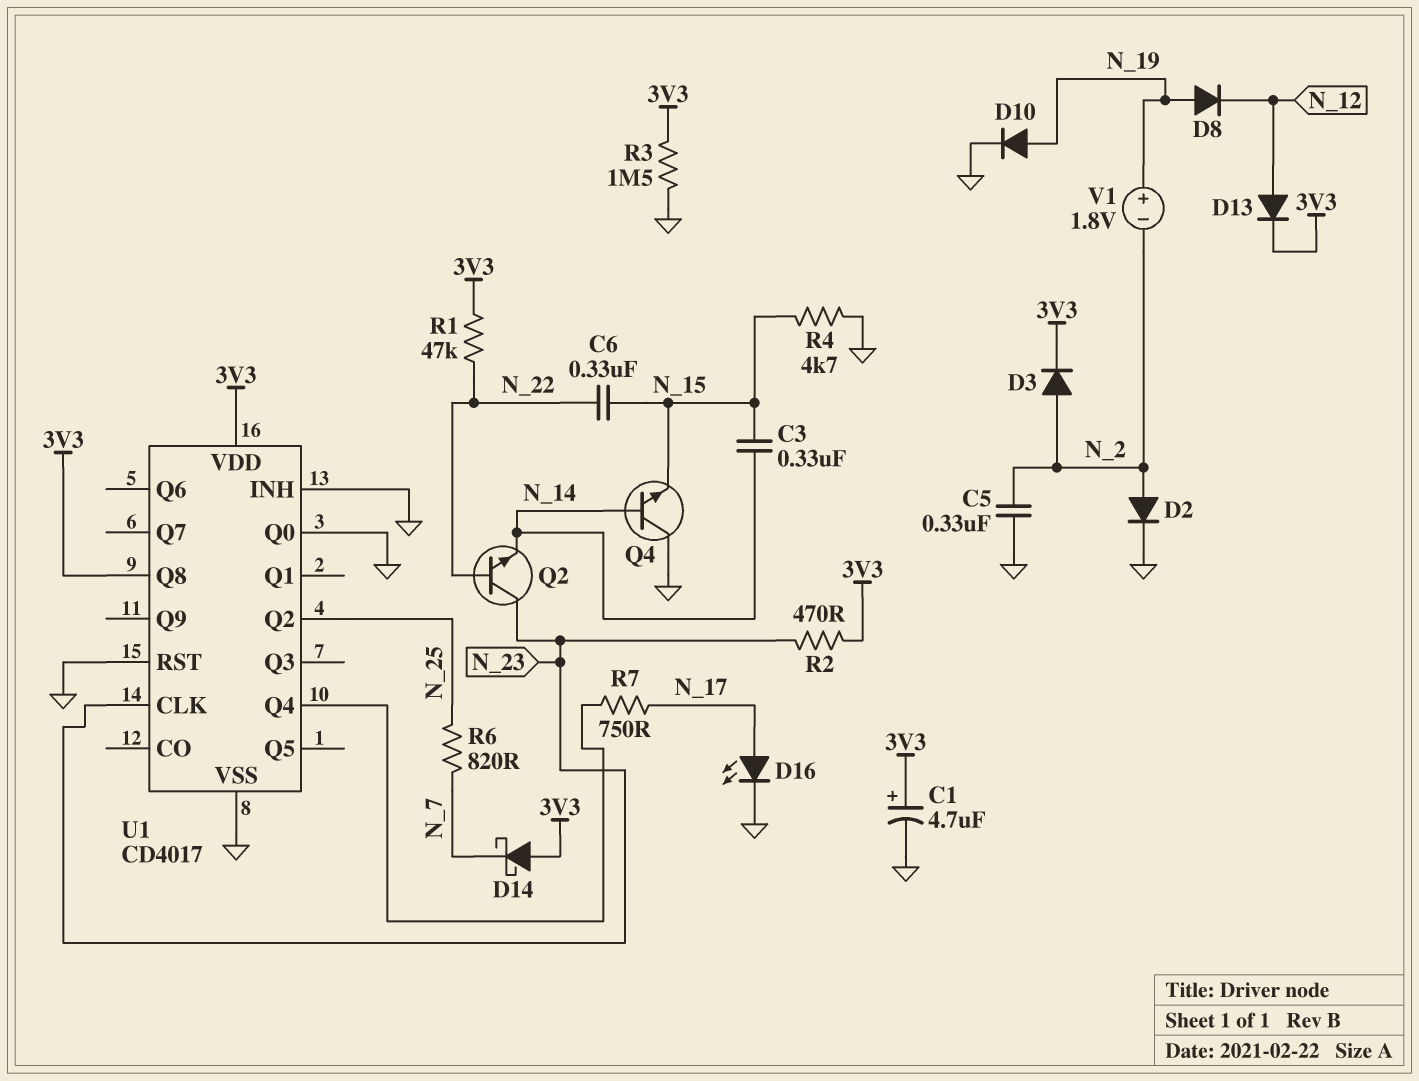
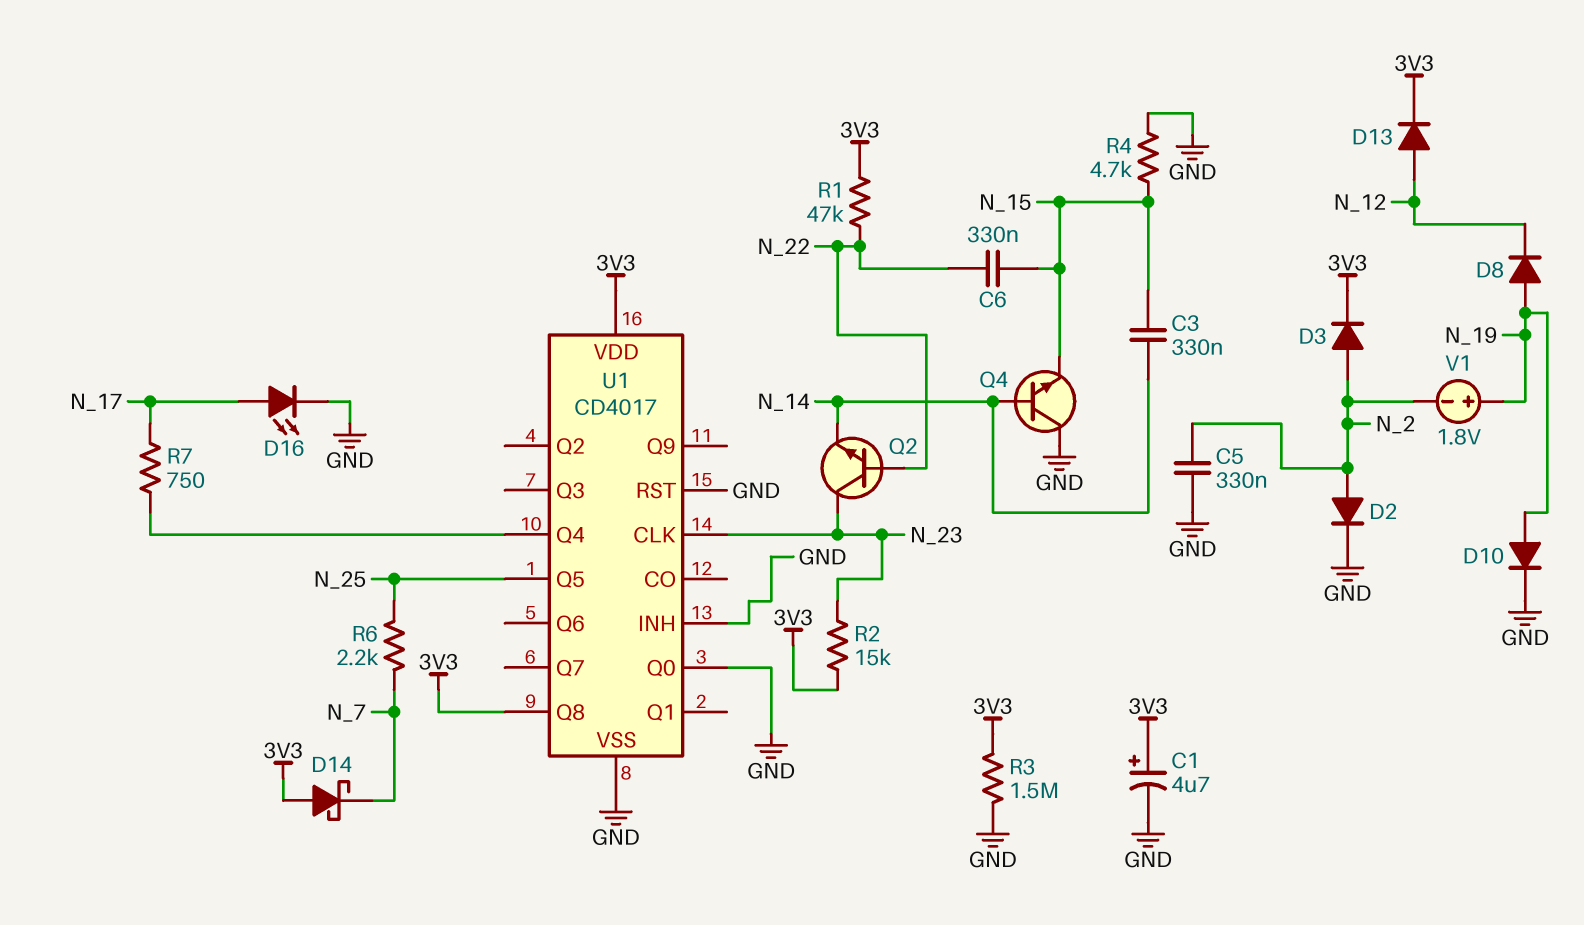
R2: 470 (3V3, N_23) -> 15k (3V3, N_23)
R6: 820 (N_7, N_25) -> 2.2k (N_7, N_25)
U1 pin Q2: N_25 -> none
U1 pin Q5: none -> N_25

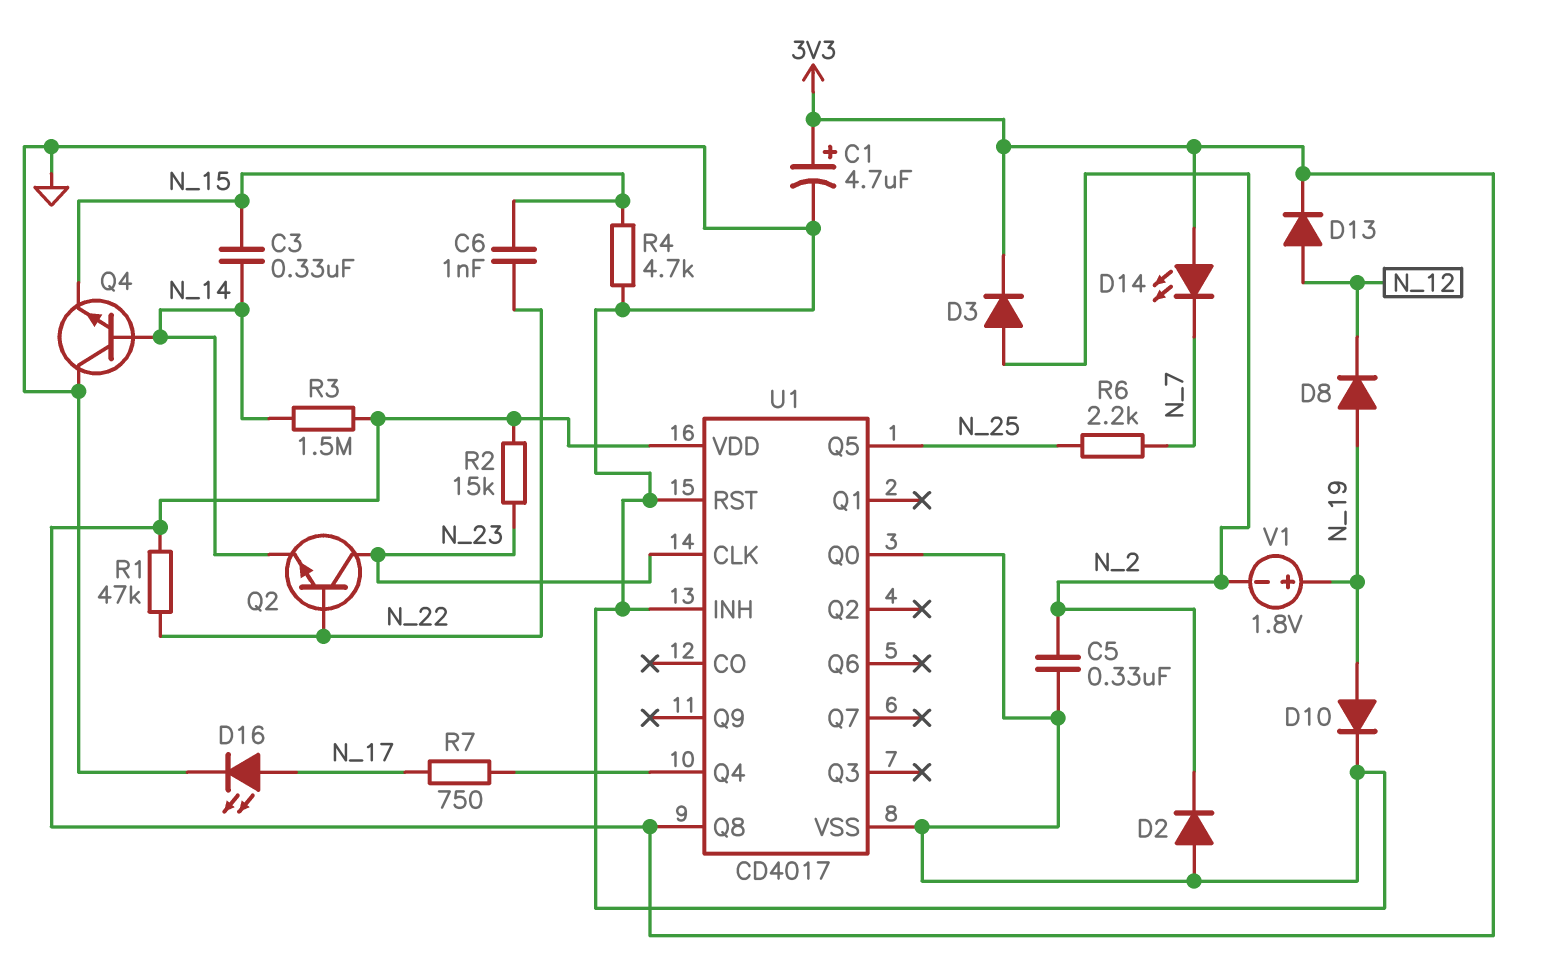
C6: 330nF (N_15, N_22) -> 1nF (N_15, N_22)
D2: diode (A N_2, K GND) -> diode (A GND, K N_2)
D14: schottky (A 3V3, K N_7) -> LED (A 3V3, K N_7)
R3: 1.5M (3V3, GND) -> 1.5M (3V3, N_14)

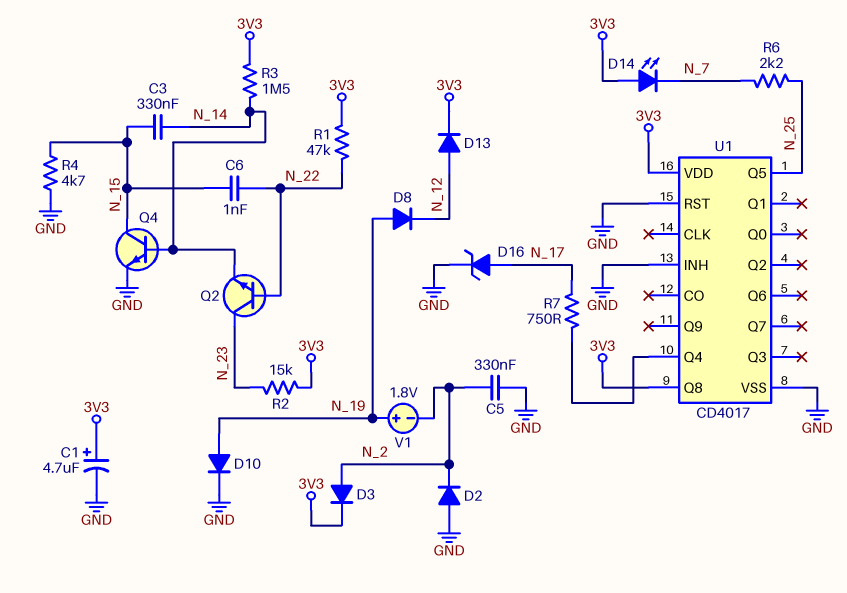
D16: LED (A N_17, K GND) -> zener (A N_17, K GND)
Q4: NPN (B N_14, C GND, E N_15) -> NPN (B N_14, C N_15, E GND)
U1 pin CLK: N_23 -> none
U1 pin Q0: GND -> none

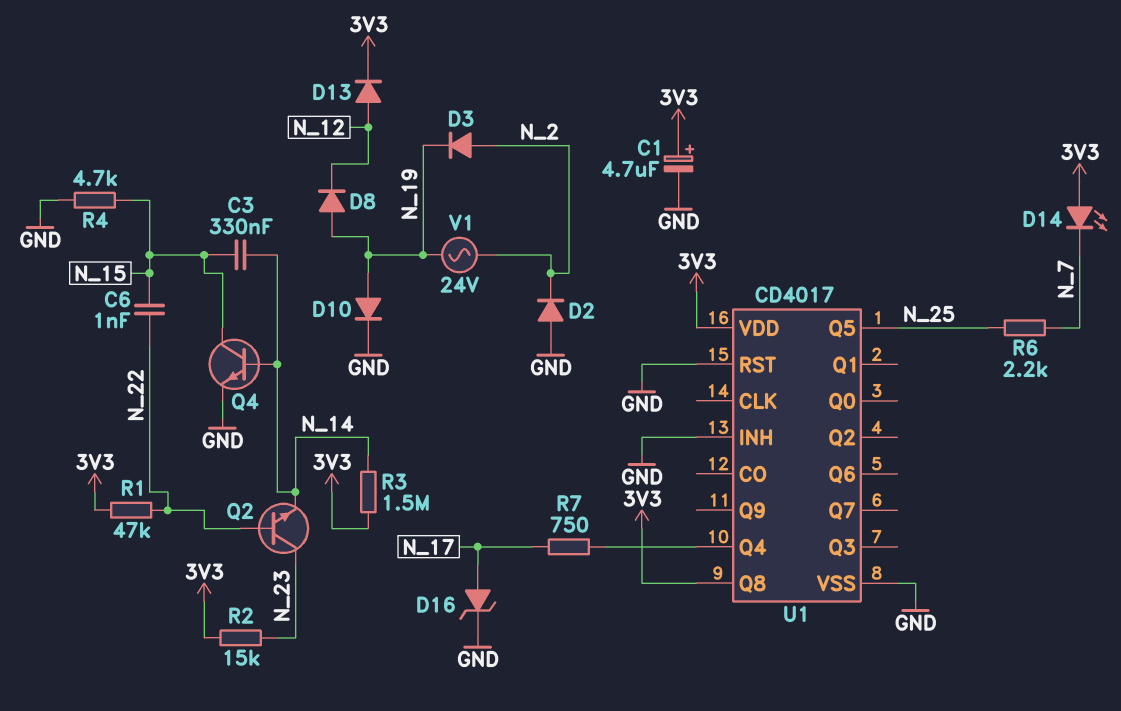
C5: 330nF (GND, N_2) -> none
D3: diode (A N_2, K 3V3) -> diode (A N_2, K N_19)
V1: 1.8V (plus N_19, minus N_2) -> AC 24V (N_2, N_19)

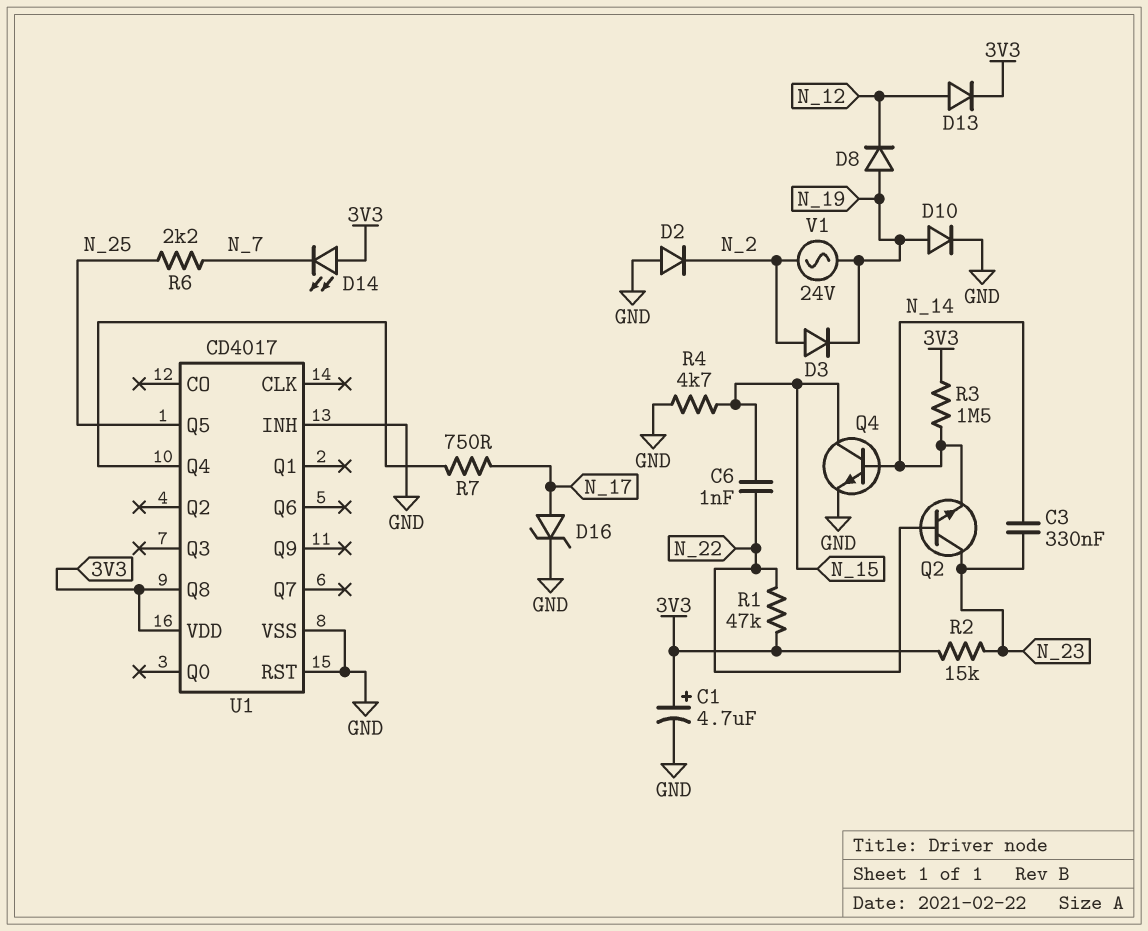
C3: 330nF (N_14, N_15) -> 330nF (N_14, N_23)

